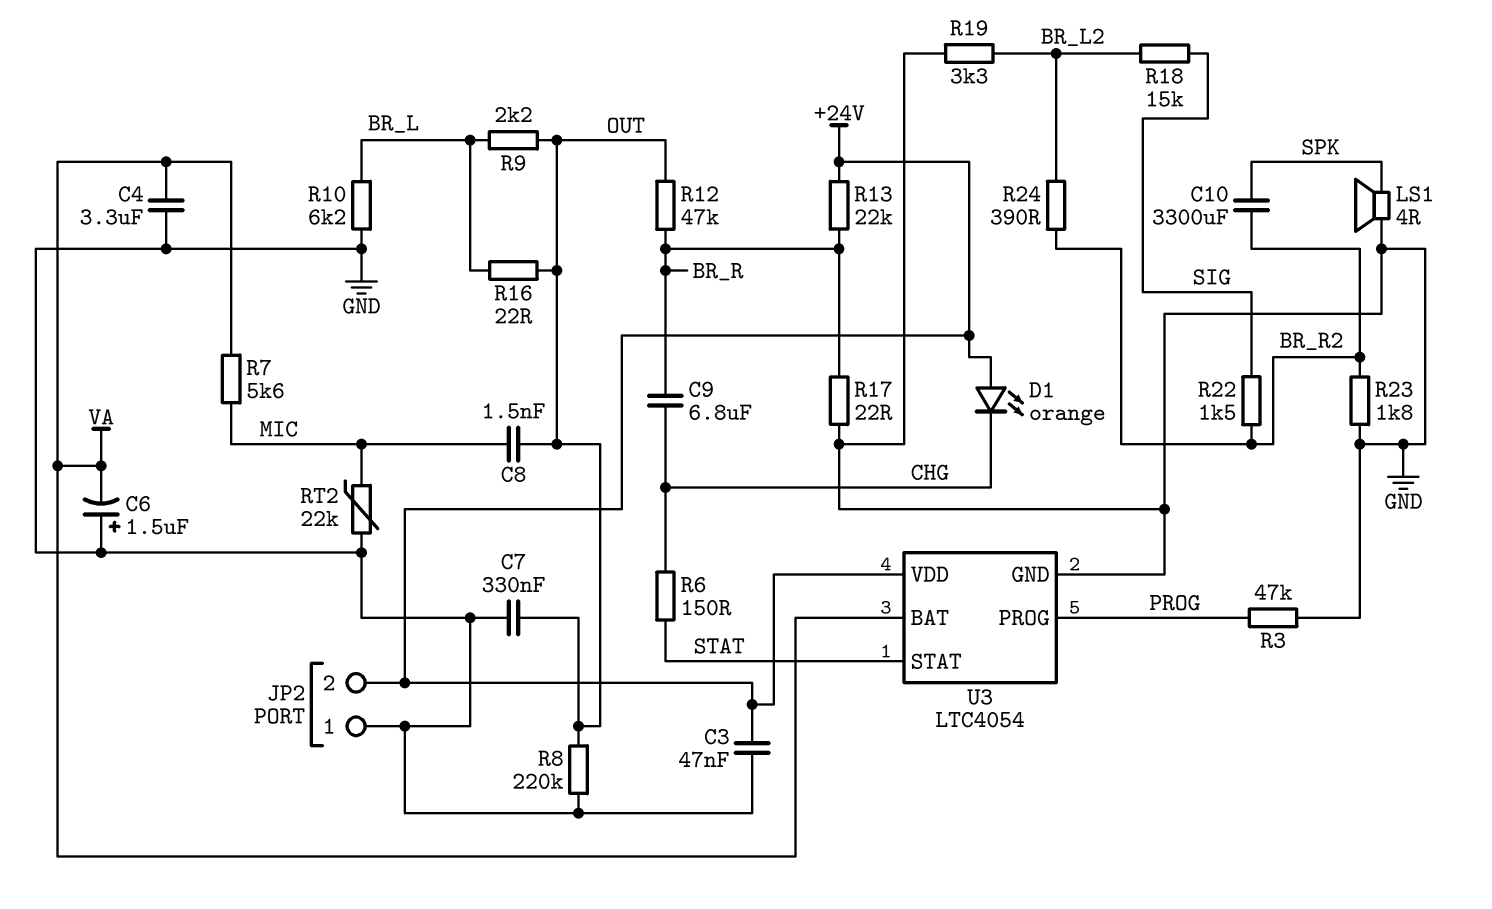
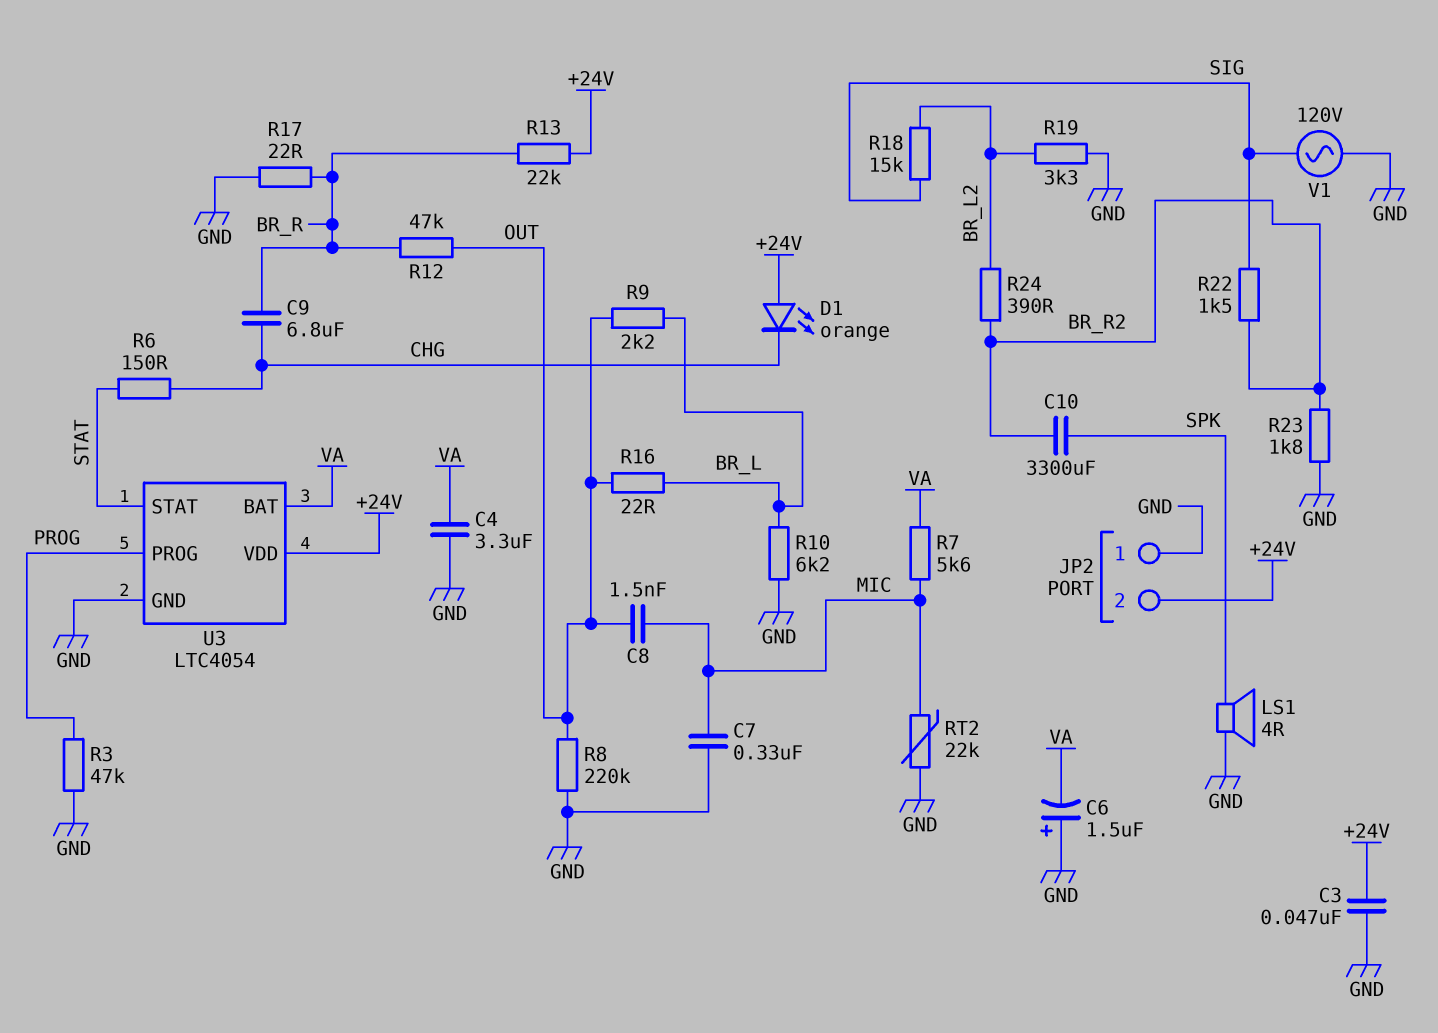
C7: 330nF (GND, OUT) -> 330nF (GND, MIC)
V1: none -> AC 120V (GND, SIG)

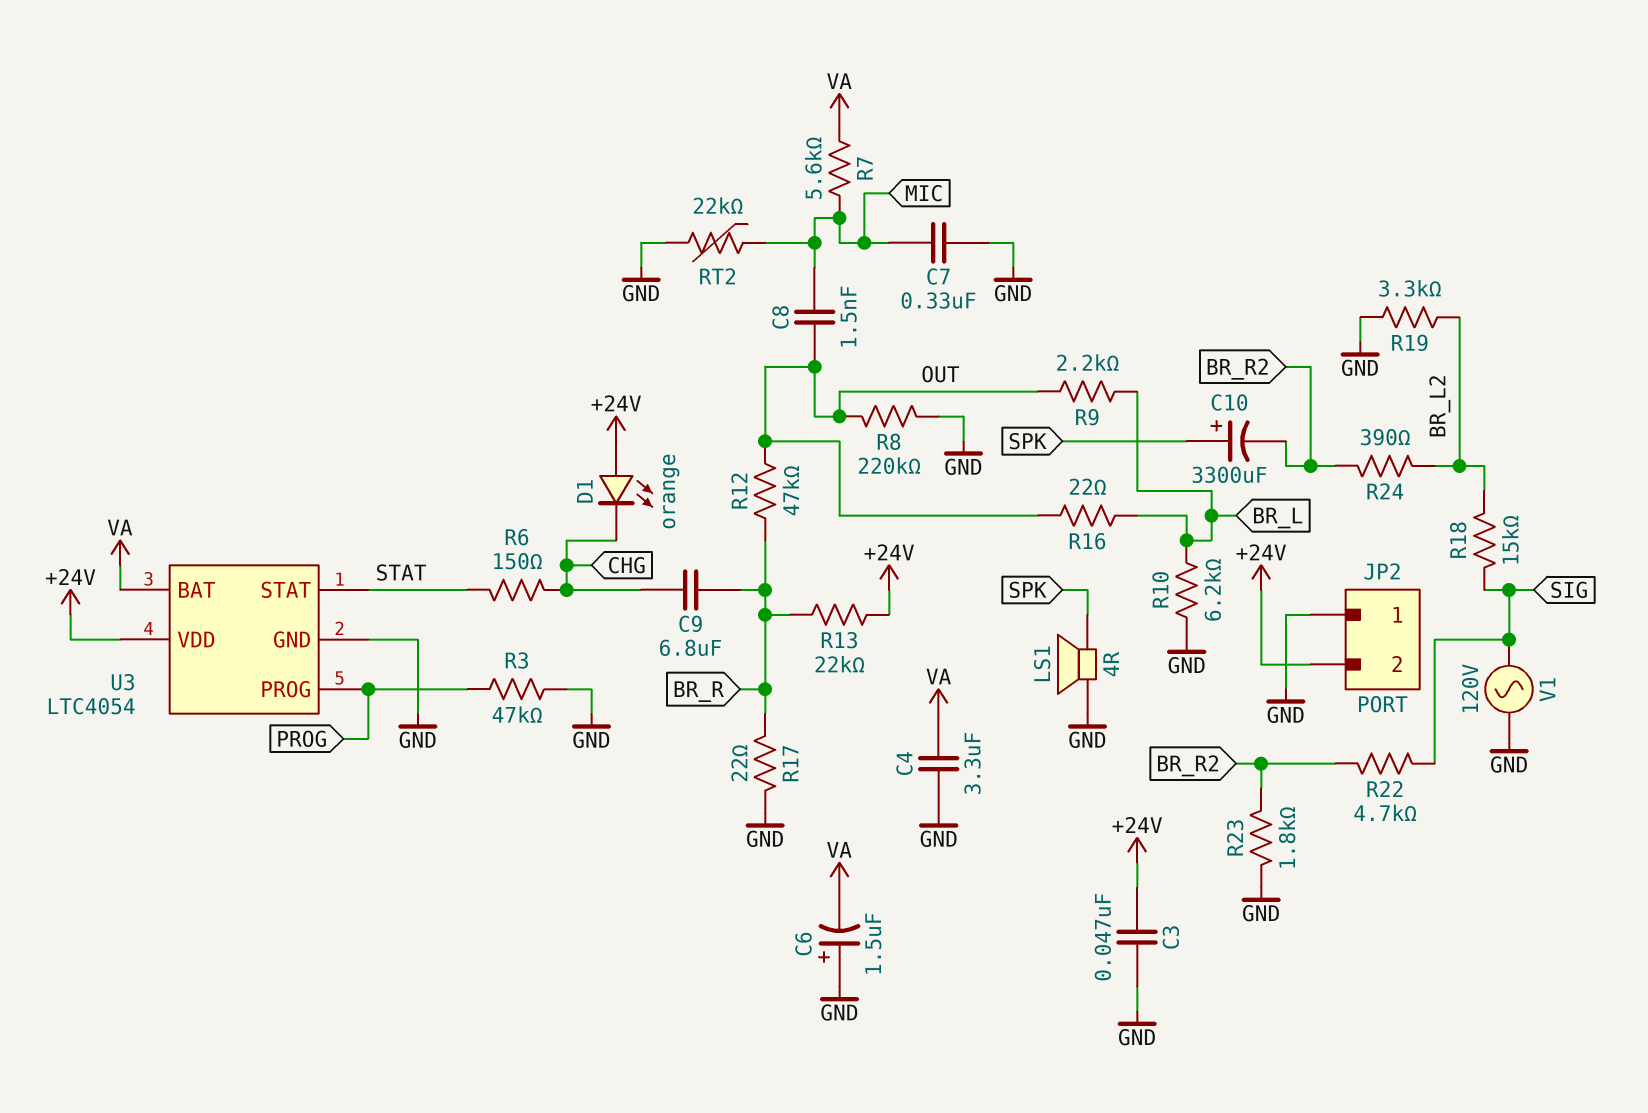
C10: 3300uF (BR_R2, SPK) -> 3300uF (plus SPK, minus BR_R2)
R22: 1.5k (BR_R2, SIG) -> 4.7k (BR_R2, SIG)

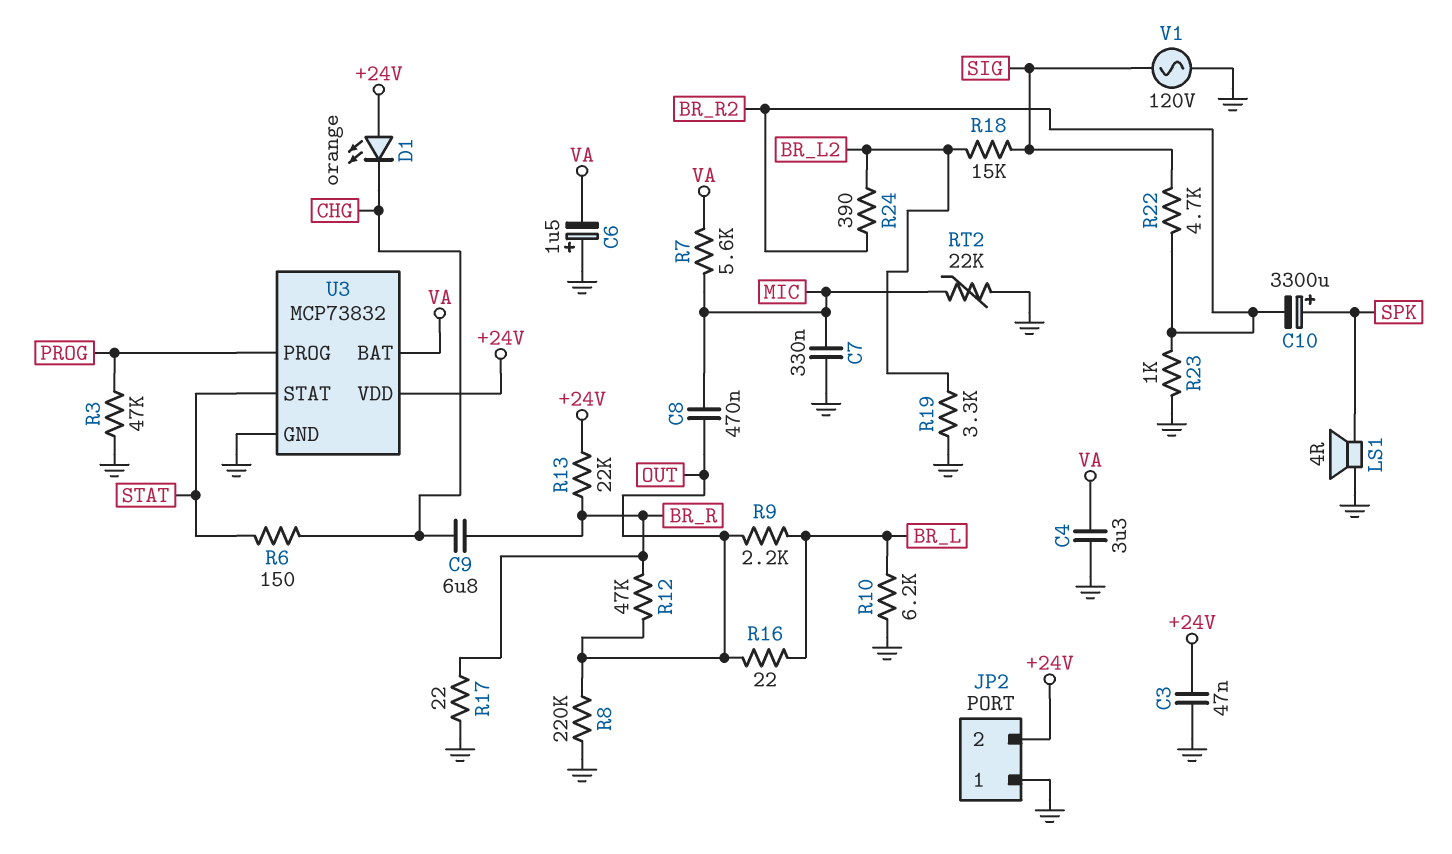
C8: 1.5nF (MIC, OUT) -> 470nF (MIC, OUT)
R23: 1.8k (BR_R2, GND) -> 1k (BR_R2, GND)
U3: LTC4054 -> MCP73832

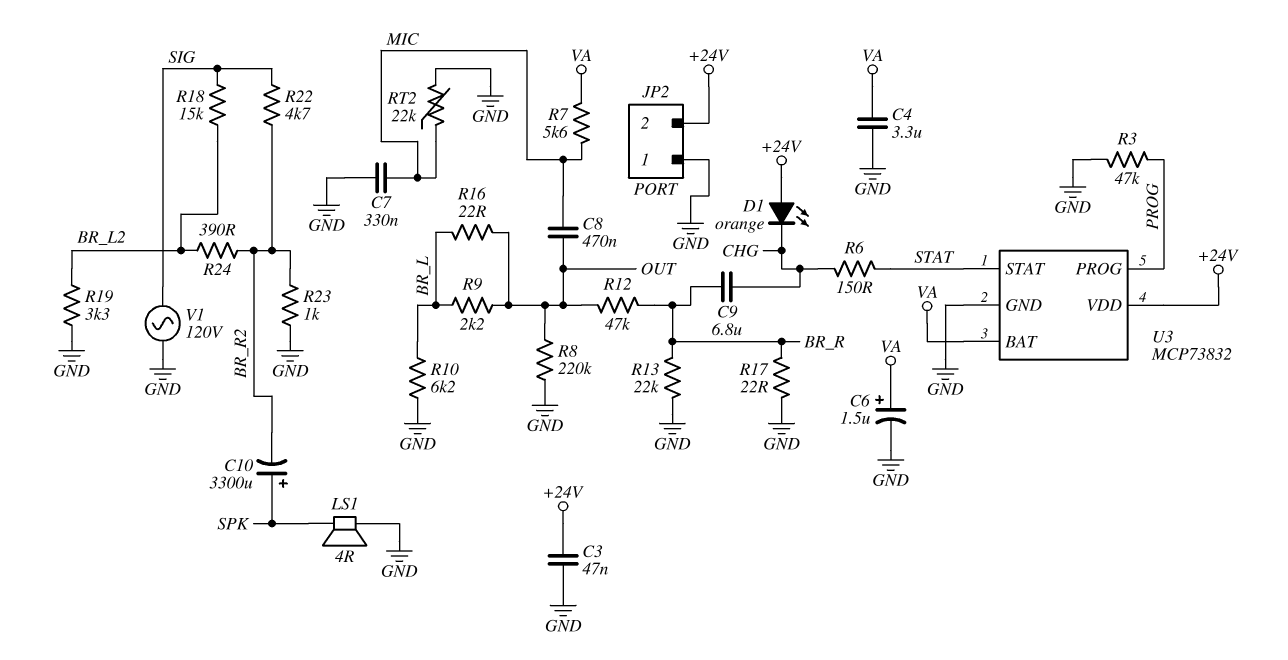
C6: 1.5uF (plus GND, minus VA) -> 1.5uF (plus VA, minus GND)
R13: 22k (+24V, BR_R) -> 22k (BR_R, GND)

